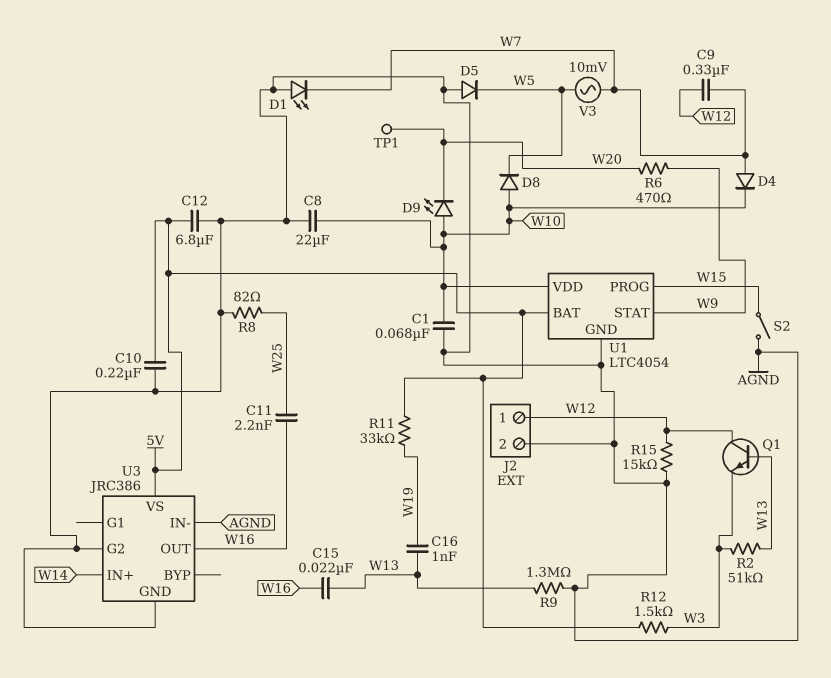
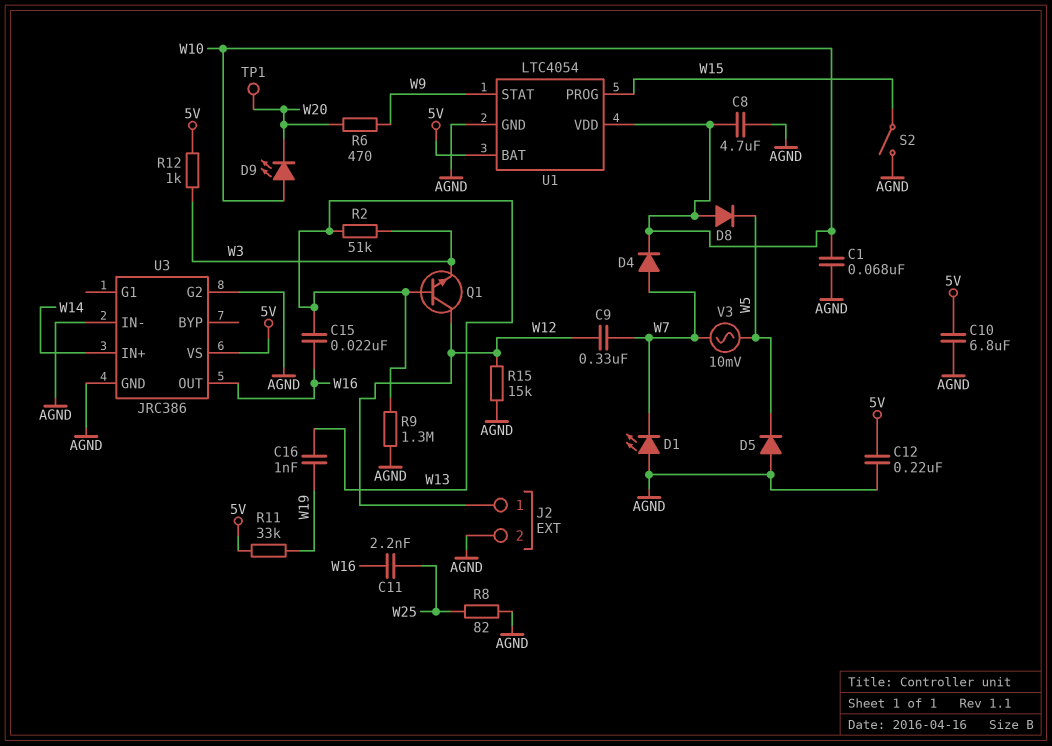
C8: 22uF (AGND, W10) -> 4.7uF (AGND, W10)
C10: 220nF (5V, AGND) -> 6.8uF (5V, AGND)
C12: 6.8uF (5V, AGND) -> 220nF (5V, AGND)
R12: 1.5k (5V, W3) -> 1k (5V, W3)

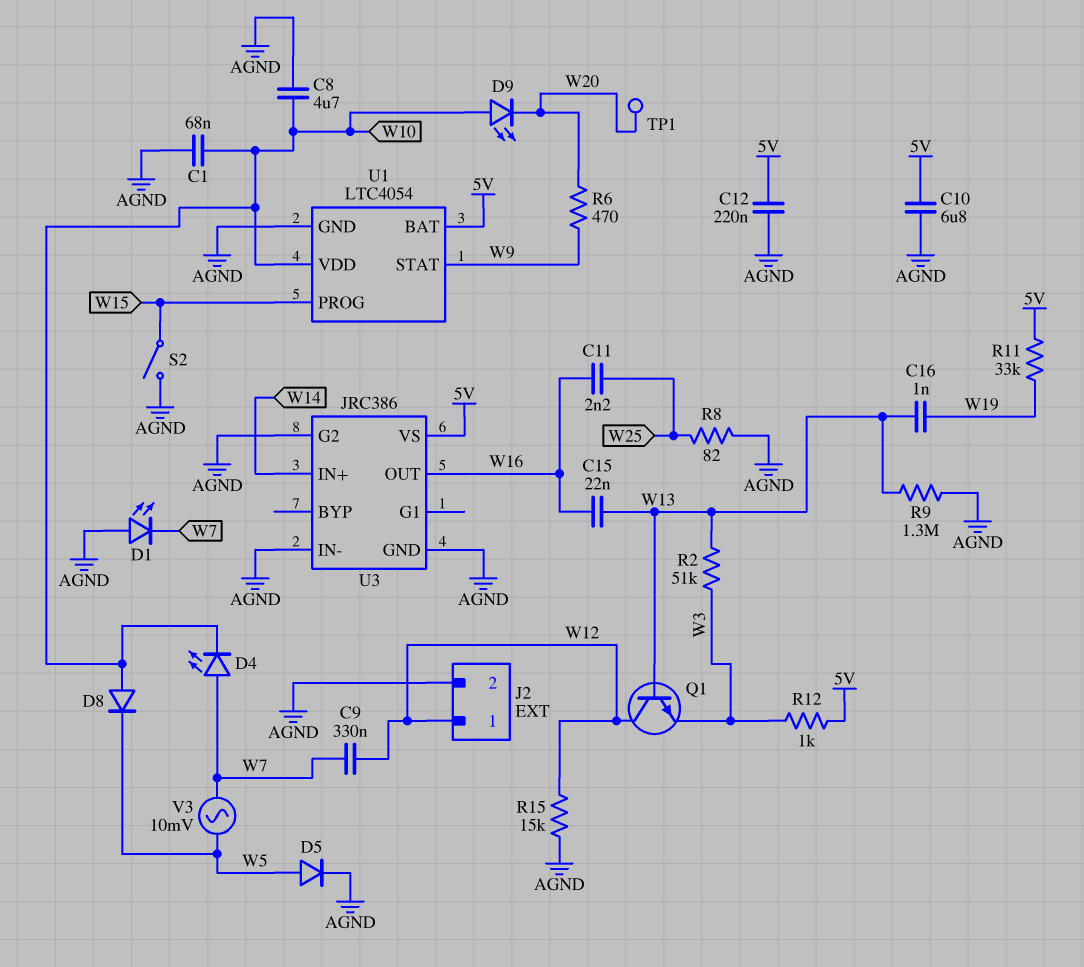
D4: diode (A W7, K W10) -> LED (A W7, K W10)
D5: diode (A AGND, K W5) -> diode (A W5, K AGND)

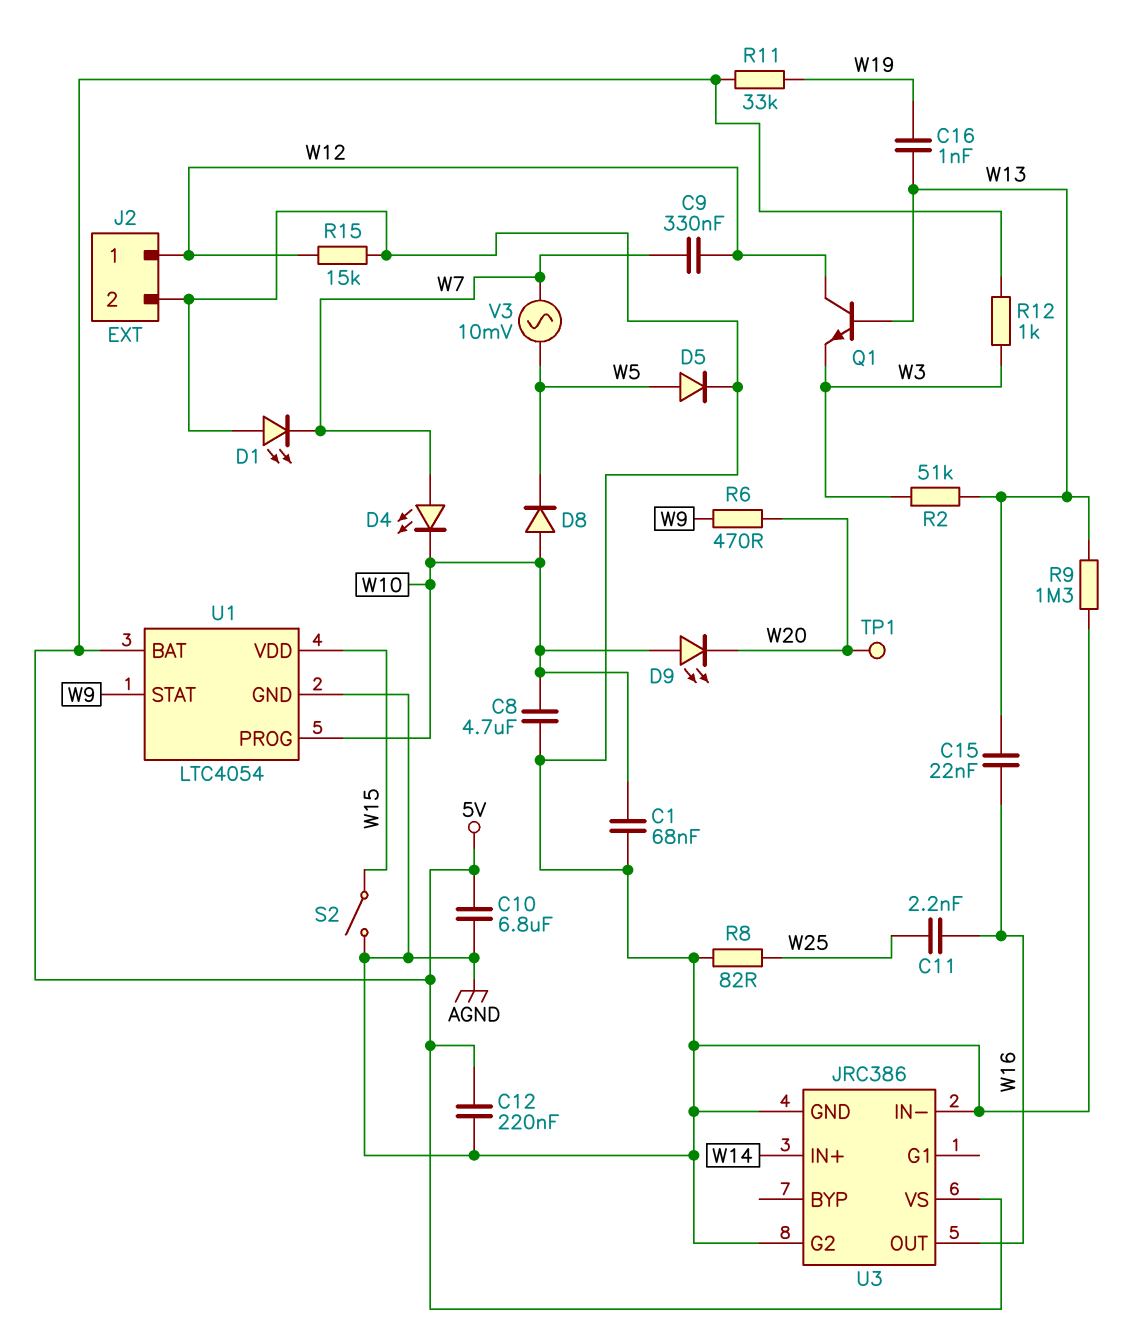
U1 pin PROG: W15 -> W10
U1 pin VDD: W10 -> W15

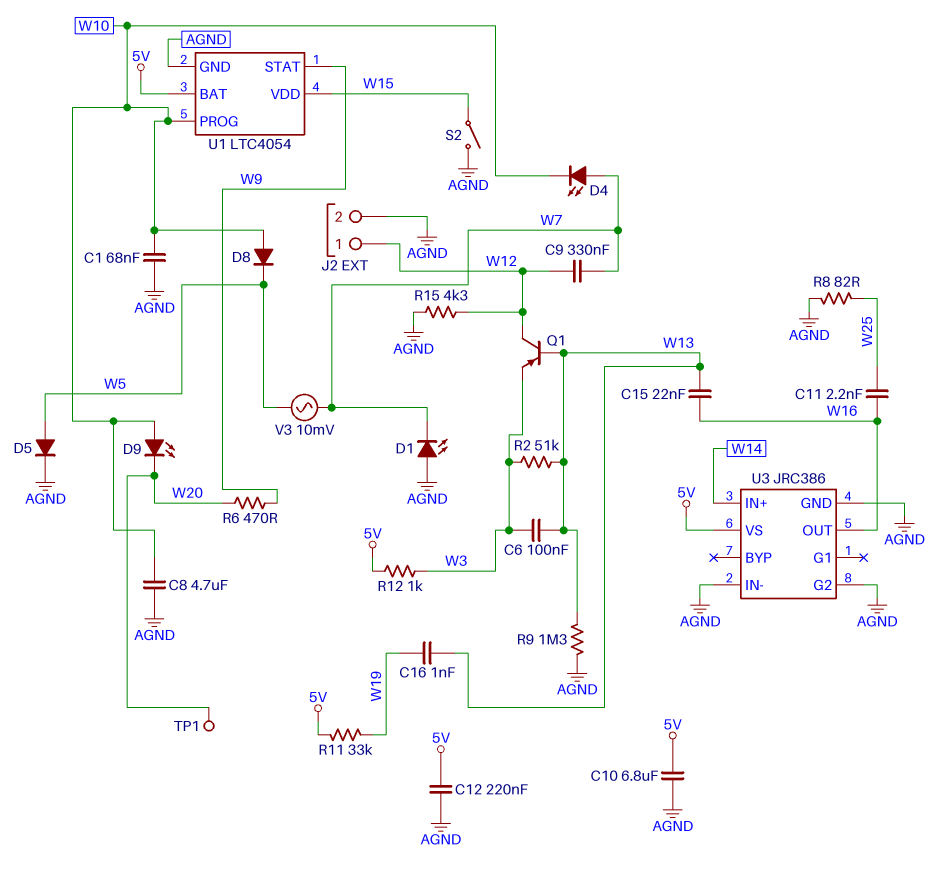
C6: none -> 100nF (W3, W13)
Q1: NPN (B W13, C W12, E W3) -> PNP (B W13, C W12, E W3)
R15: 15k (AGND, W12) -> 4.3k (AGND, W12)

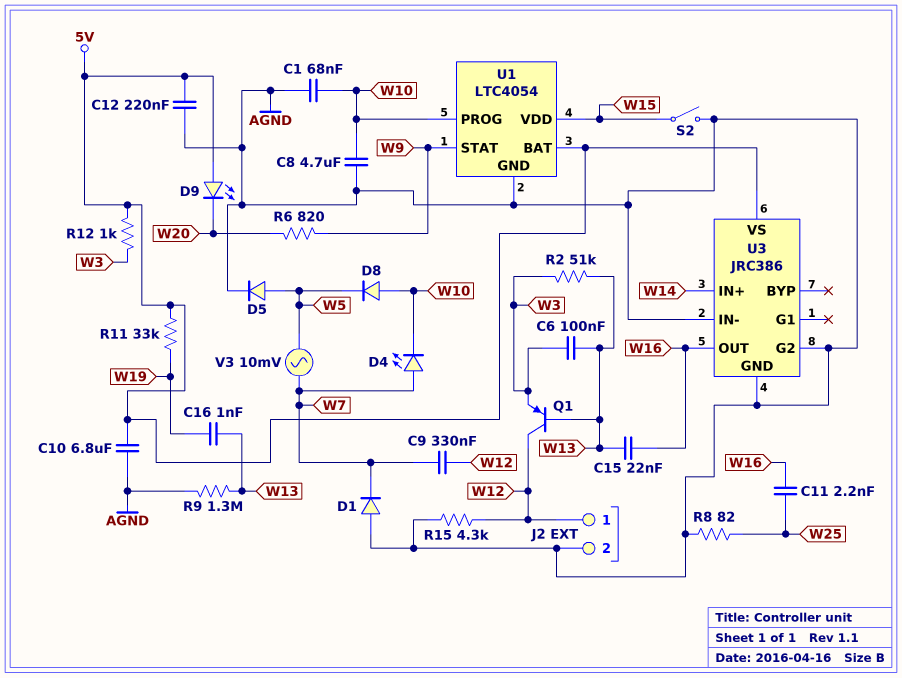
D1: LED (A AGND, K W7) -> diode (A AGND, K W7)
D9: LED (A W10, K W20) -> LED (A 5V, K W20)
R6: 470 (W9, W20) -> 820 (W9, W20)
TP1: test point (W20) -> none

